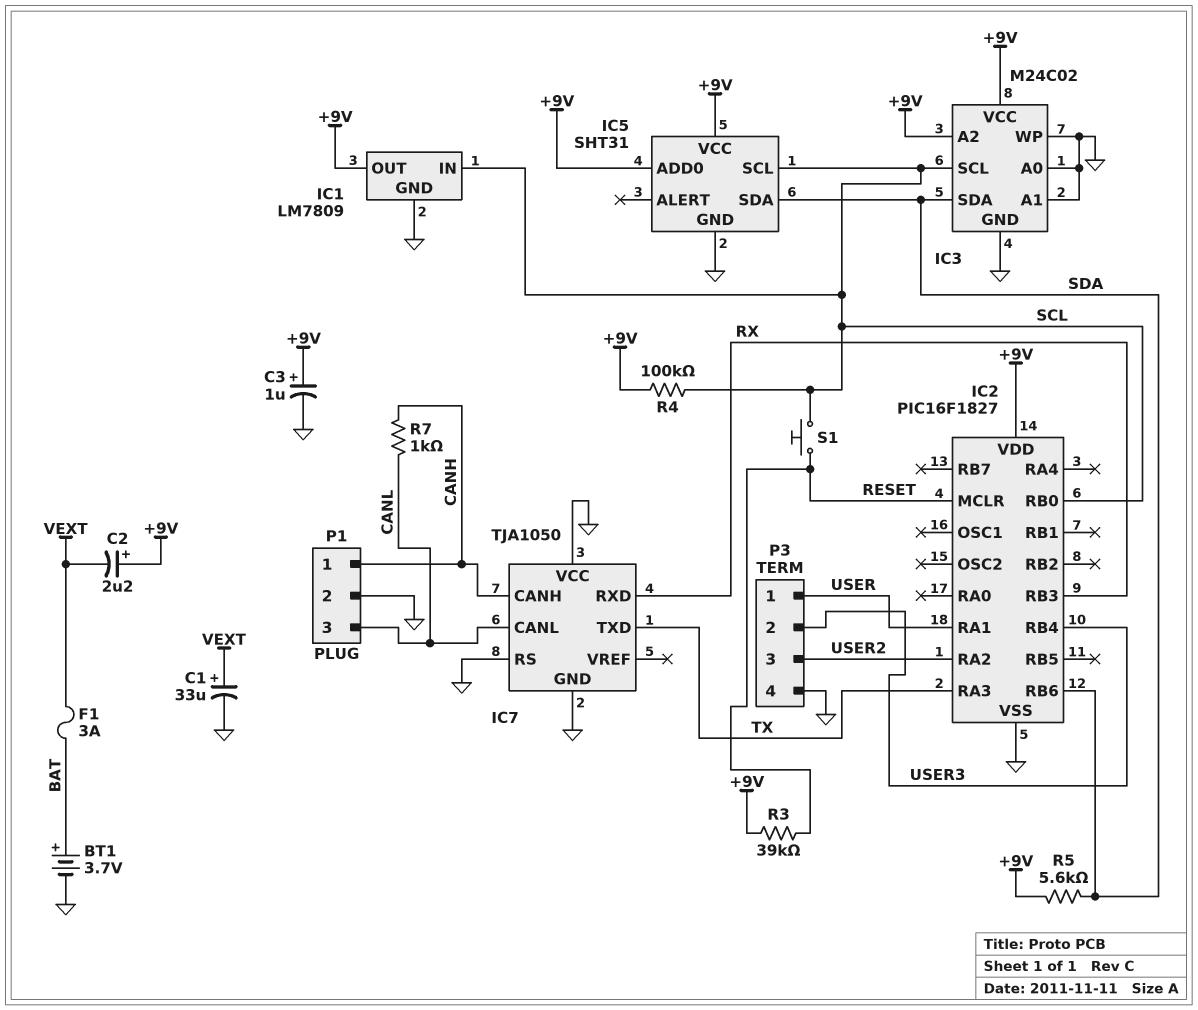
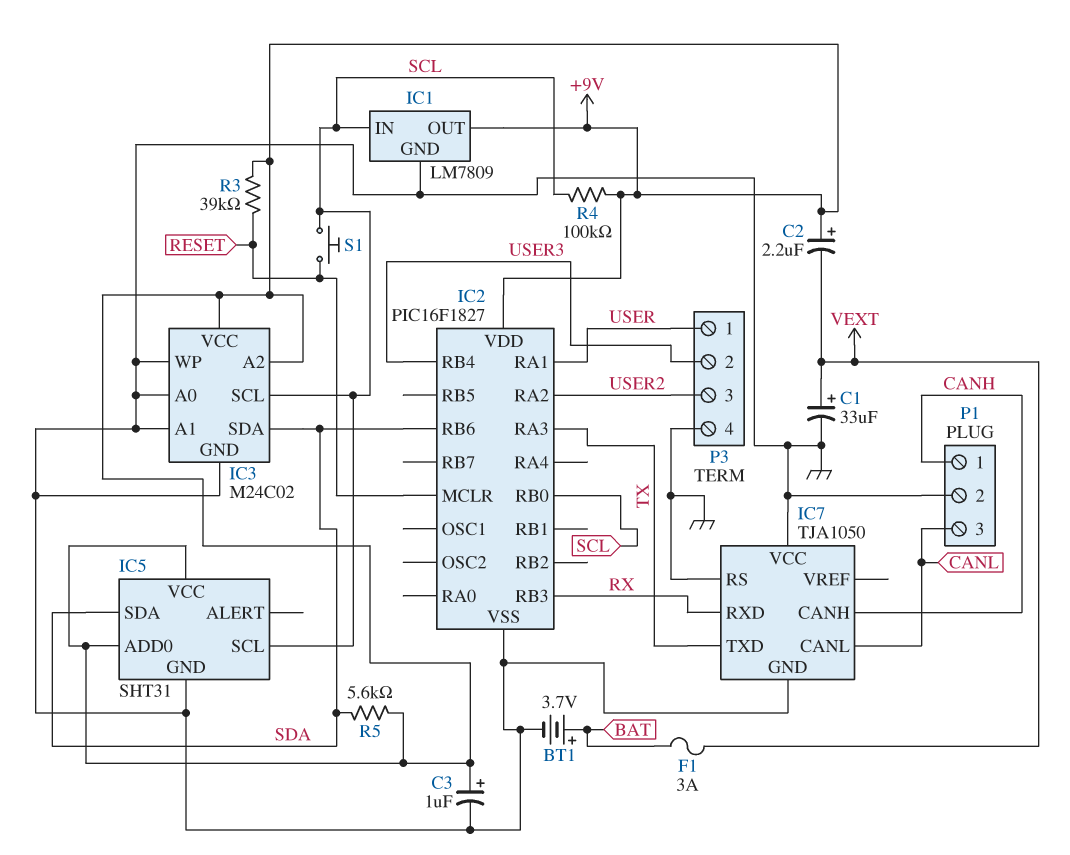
R7: 1k (CANH, CANL) -> none

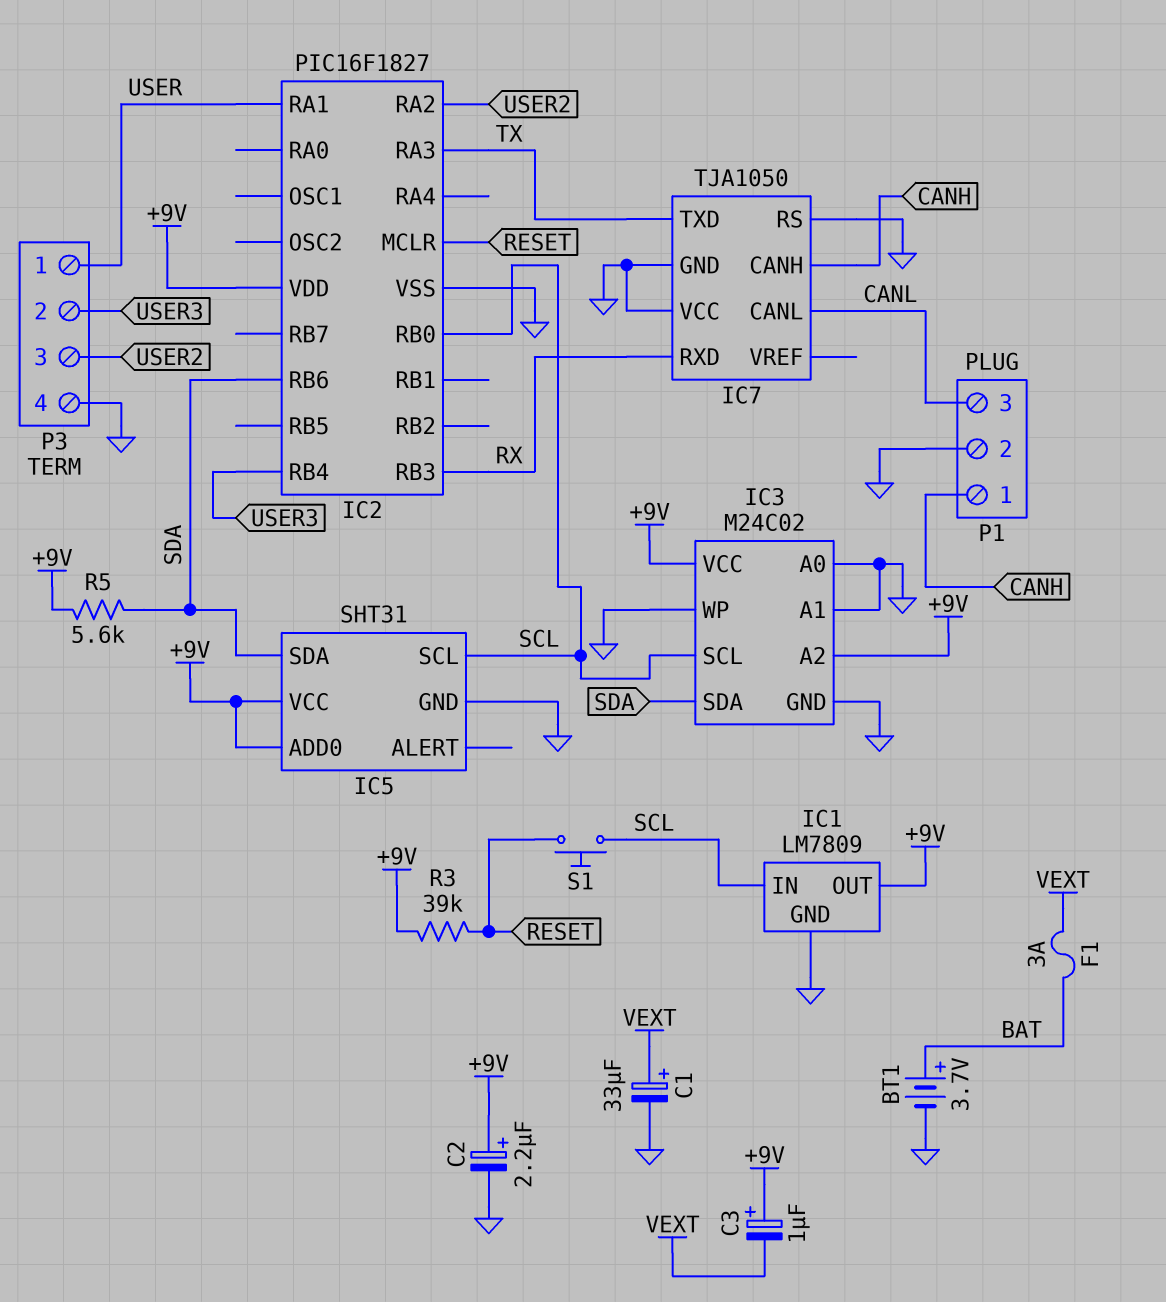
C2: 2.2uF (plus +9V, minus VEXT) -> 2.2uF (plus +9V, minus GND)
C3: 1uF (plus +9V, minus GND) -> 1uF (plus +9V, minus VEXT)
R4: 100k (+9V, SCL) -> none

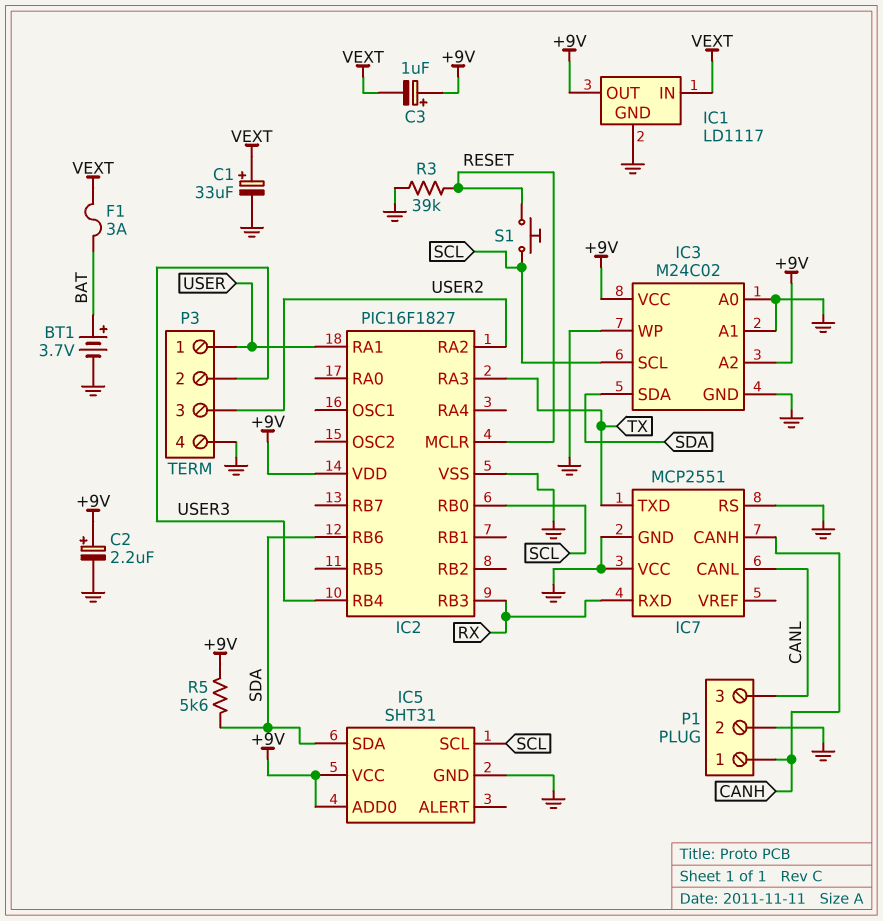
IC1: LM7809 -> LD1117
IC1 pin IN: SCL -> VEXT
IC7: TJA1050 -> MCP2551
R3: 39k (+9V, RESET) -> 39k (GND, RESET)

